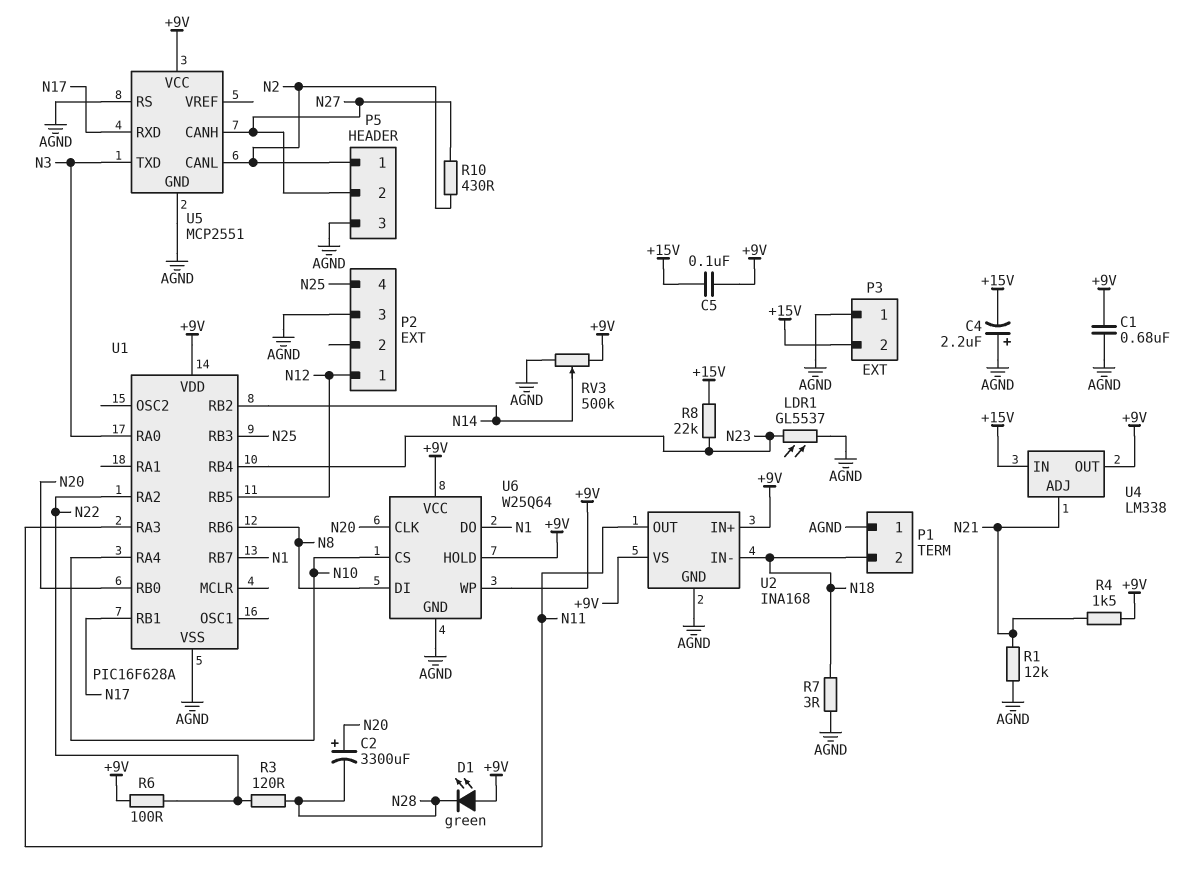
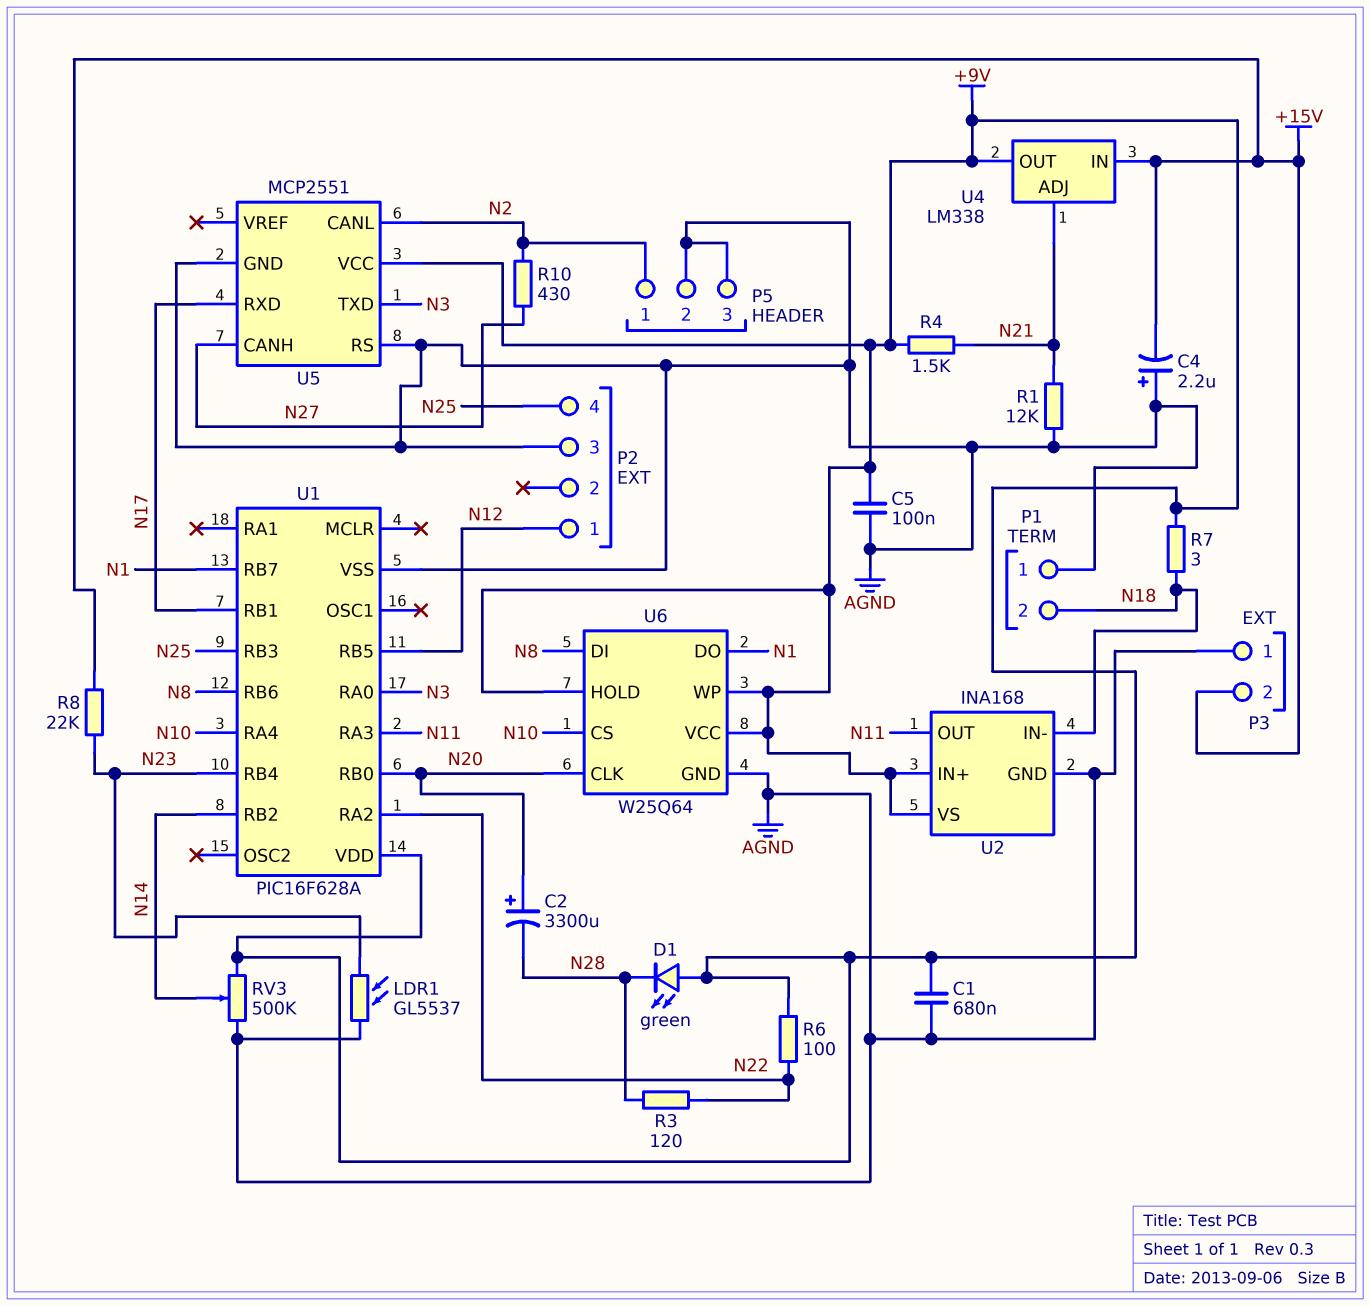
C5: 100nF (+9V, +15V) -> 100nF (+9V, AGND)
P5 pin 2: N27 -> AGND
R7: 3 (AGND, N18) -> 3 (+9V, N18)

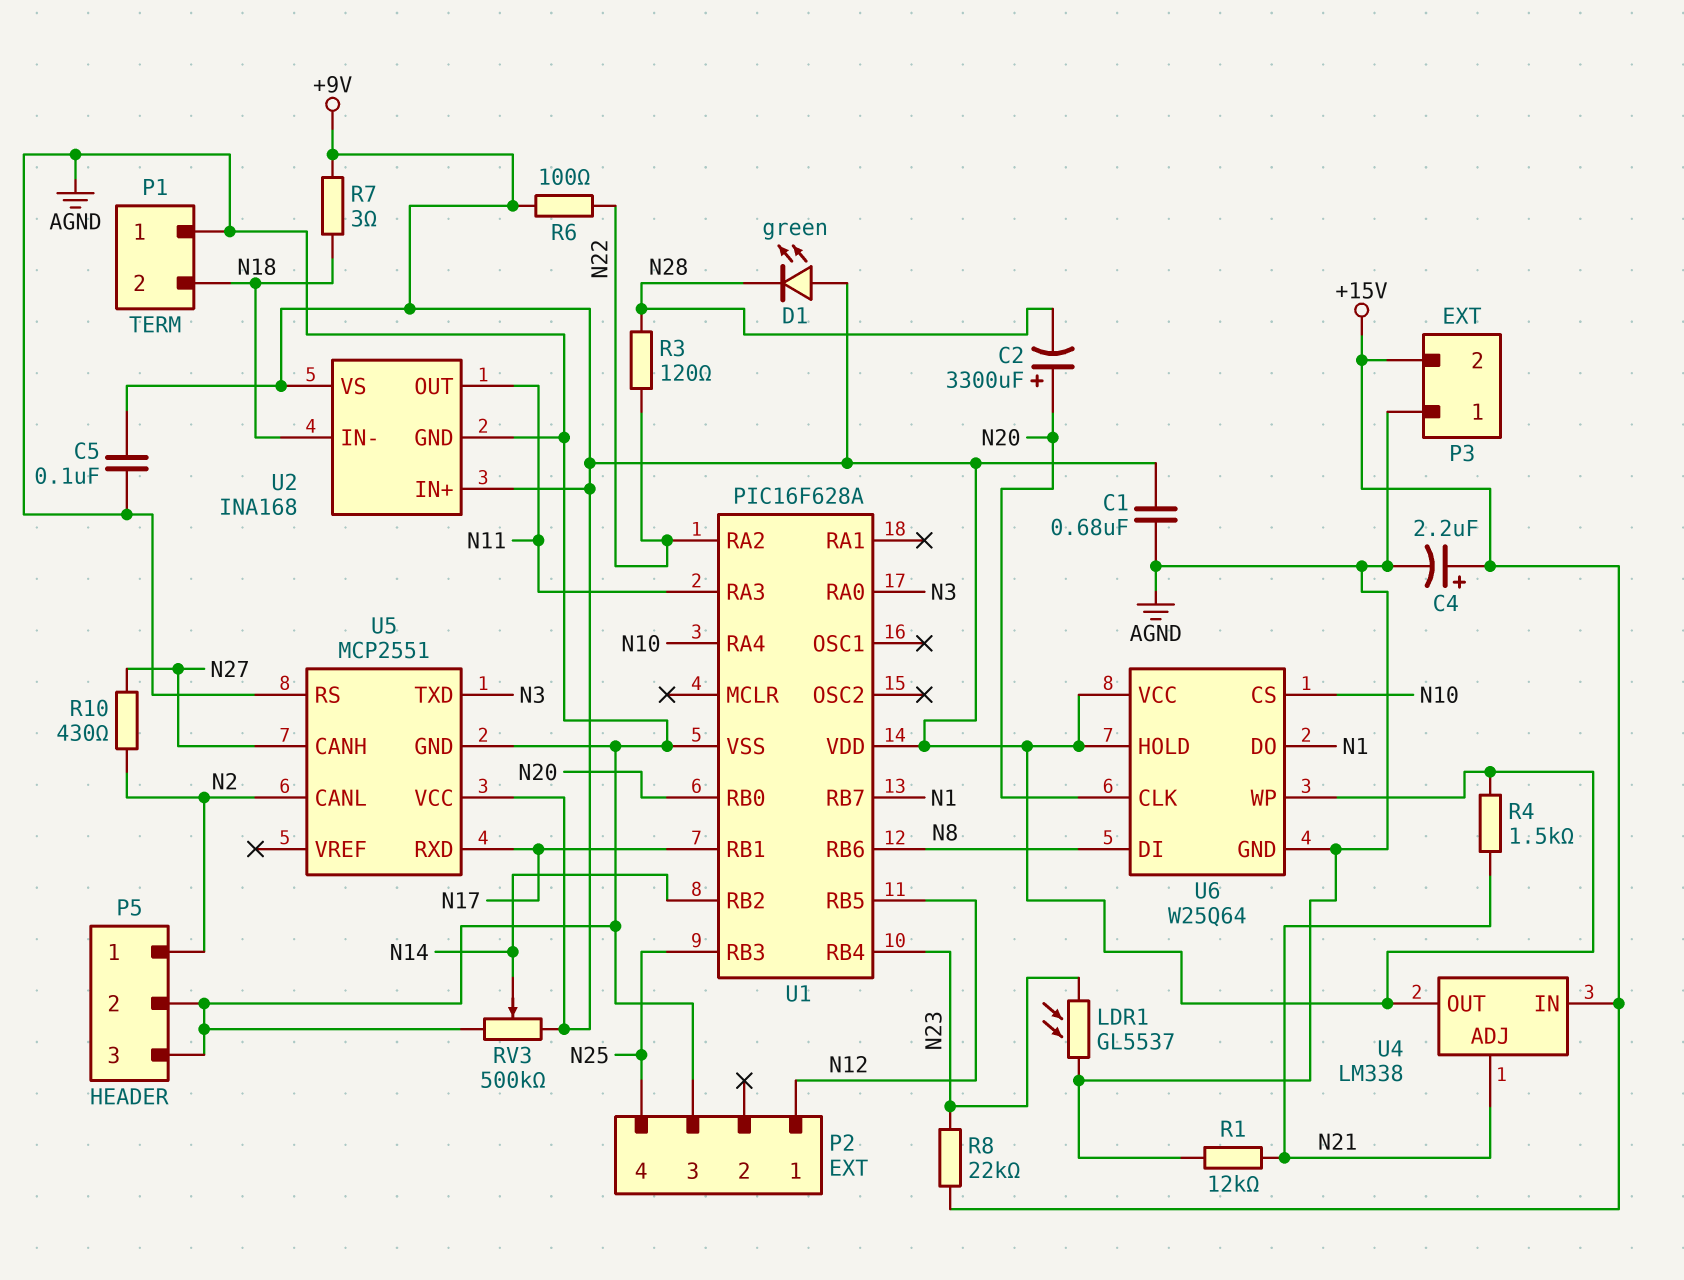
C4: 2.2uF (plus AGND, minus +15V) -> 2.2uF (plus +15V, minus AGND)

